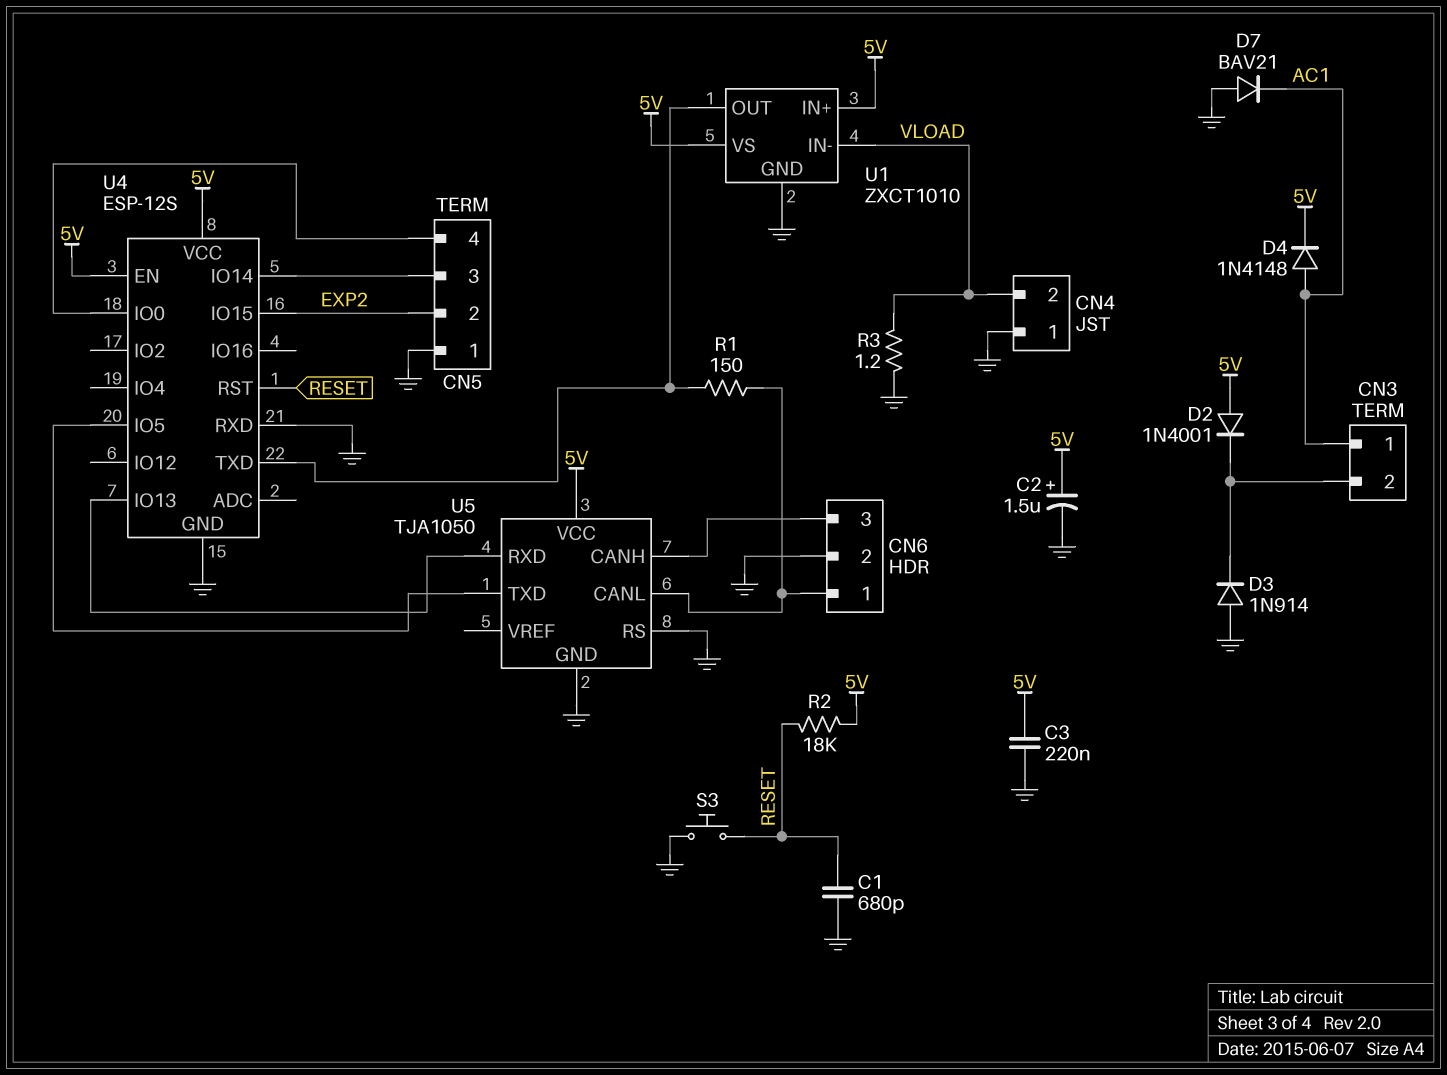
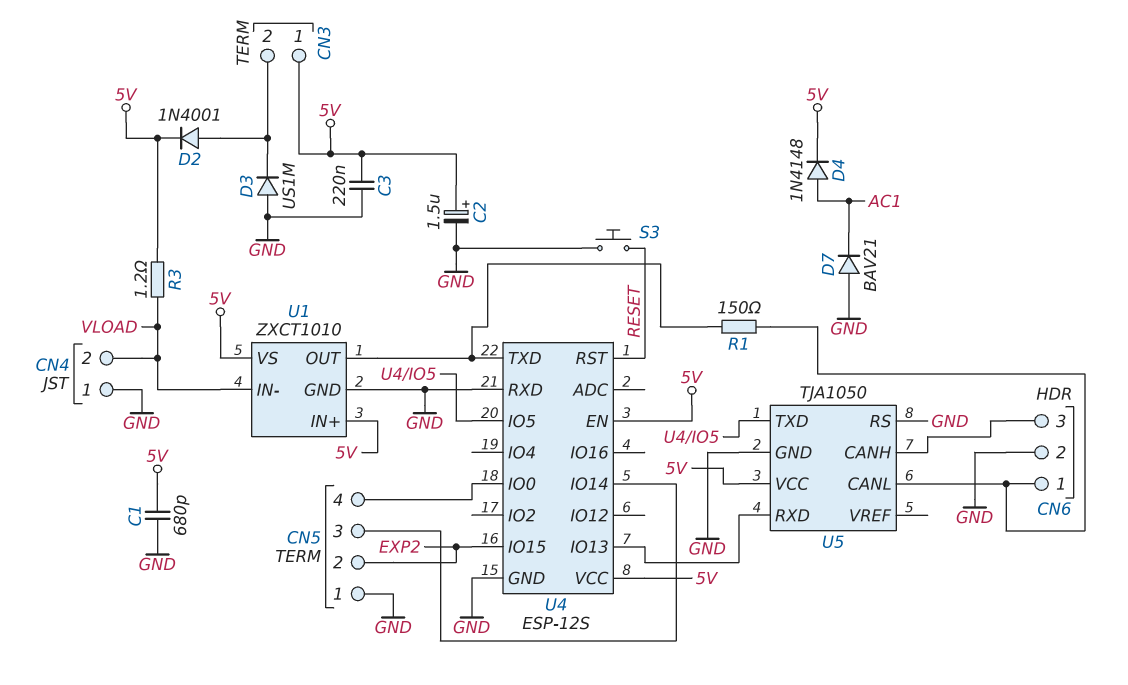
C1: 680pF (GND, RESET) -> 680pF (5V, GND)
CN3 pin 1: AC1 -> 5V
D2: diode 1N4001 (A 5V, K CN3/2) -> diode 1N4001 (A CN3/2, K 5V)
D3: diode 1N914 (A GND, K CN3/2) -> diode US1M (A GND, K CN3/2)
R2: 18k (5V, RESET) -> none
R3: 1.2 (GND, VLOAD) -> 1.2 (5V, VLOAD)

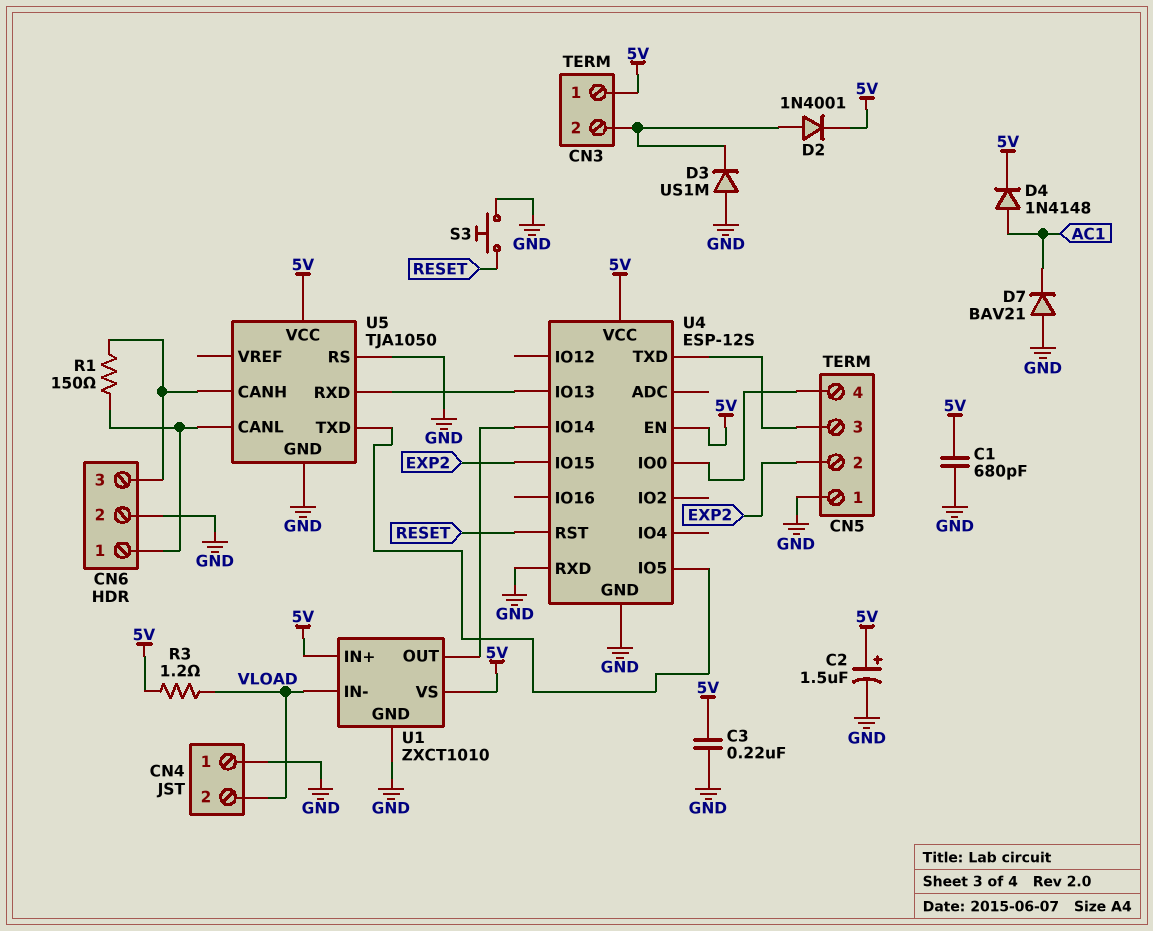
R1: 150 (CN6/1, U1/OUT) -> 150 (CN6/1, CN6/3)
U4 pin IO14: CN5/3 -> U1/OUT
U4 pin TXD: U1/OUT -> CN5/3

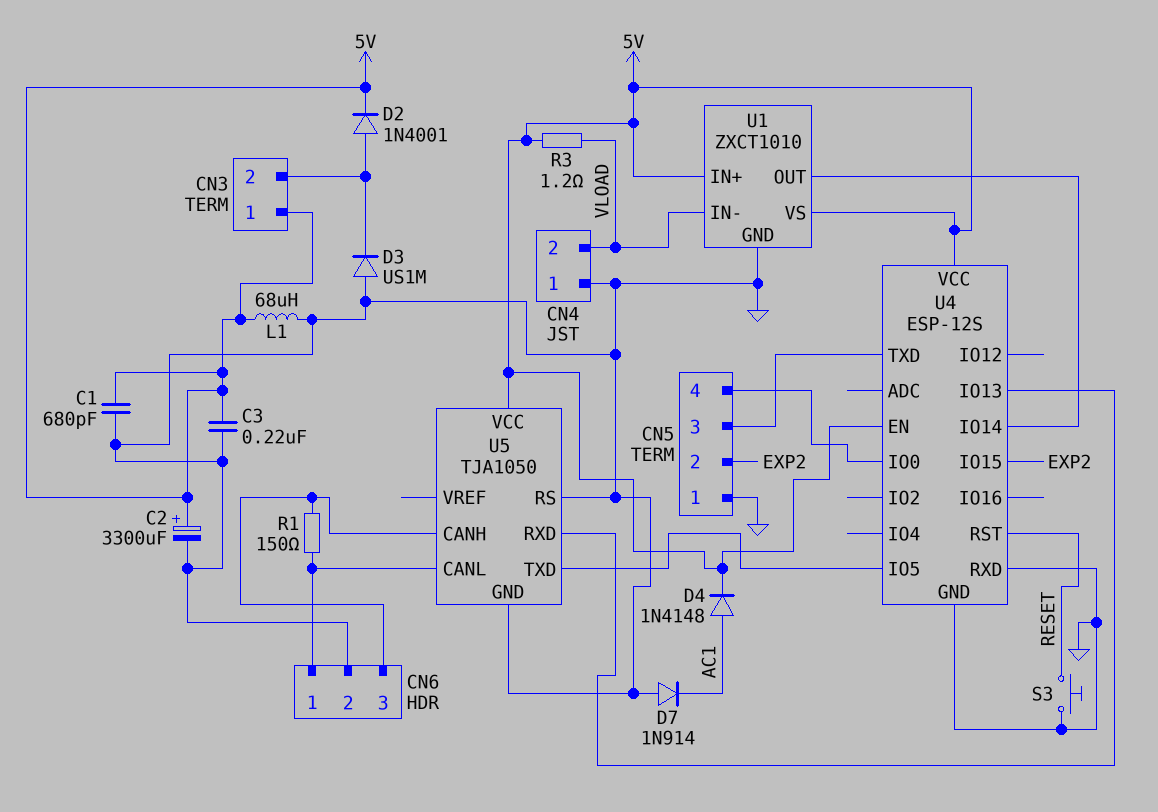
C2: 1.5uF (plus 5V, minus GND) -> 3300uF (plus 5V, minus GND)
D7: diode BAV21 (A GND, K AC1) -> diode 1N914 (A GND, K AC1)
L1: none -> 68uH (5V, GND)

